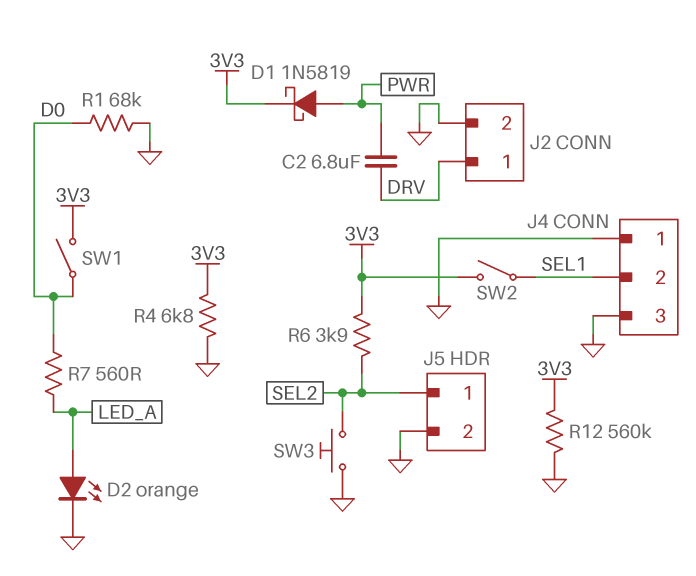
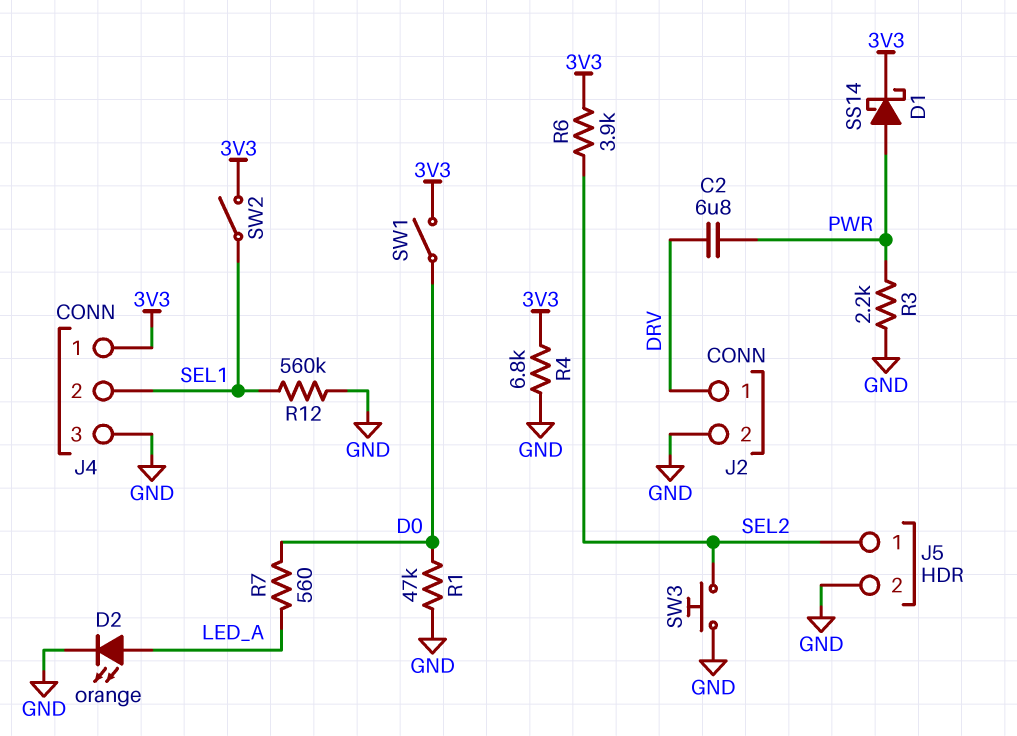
D1: schottky 1N5819 (A PWR, K 3V3) -> schottky SS14 (A PWR, K 3V3)
J4 pin 1: GND -> 3V3
R1: 68k (D0, GND) -> 47k (D0, GND)
R3: none -> 2.2k (GND, PWR)
R12: 560k (3V3, GND) -> 560k (GND, SEL1)

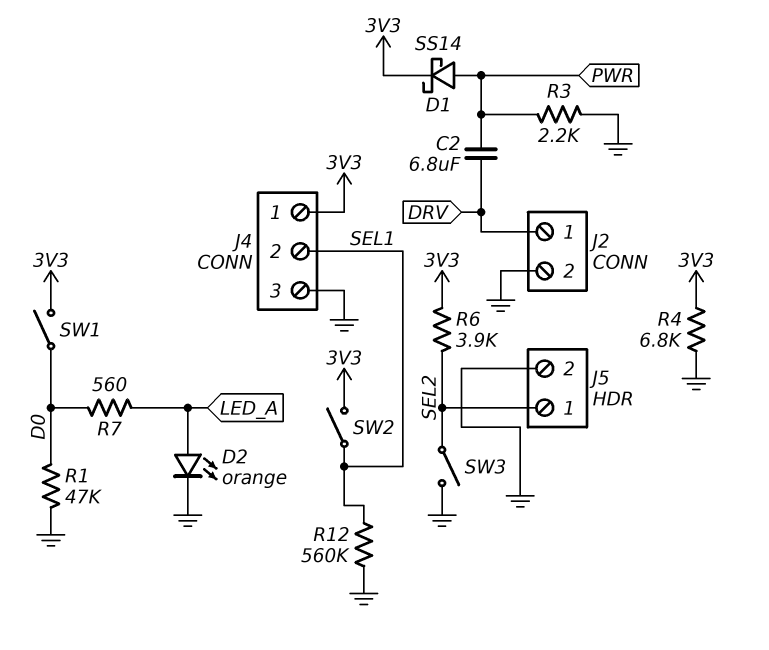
SW3: button (GND, SEL2) -> switch (GND, SEL2)

